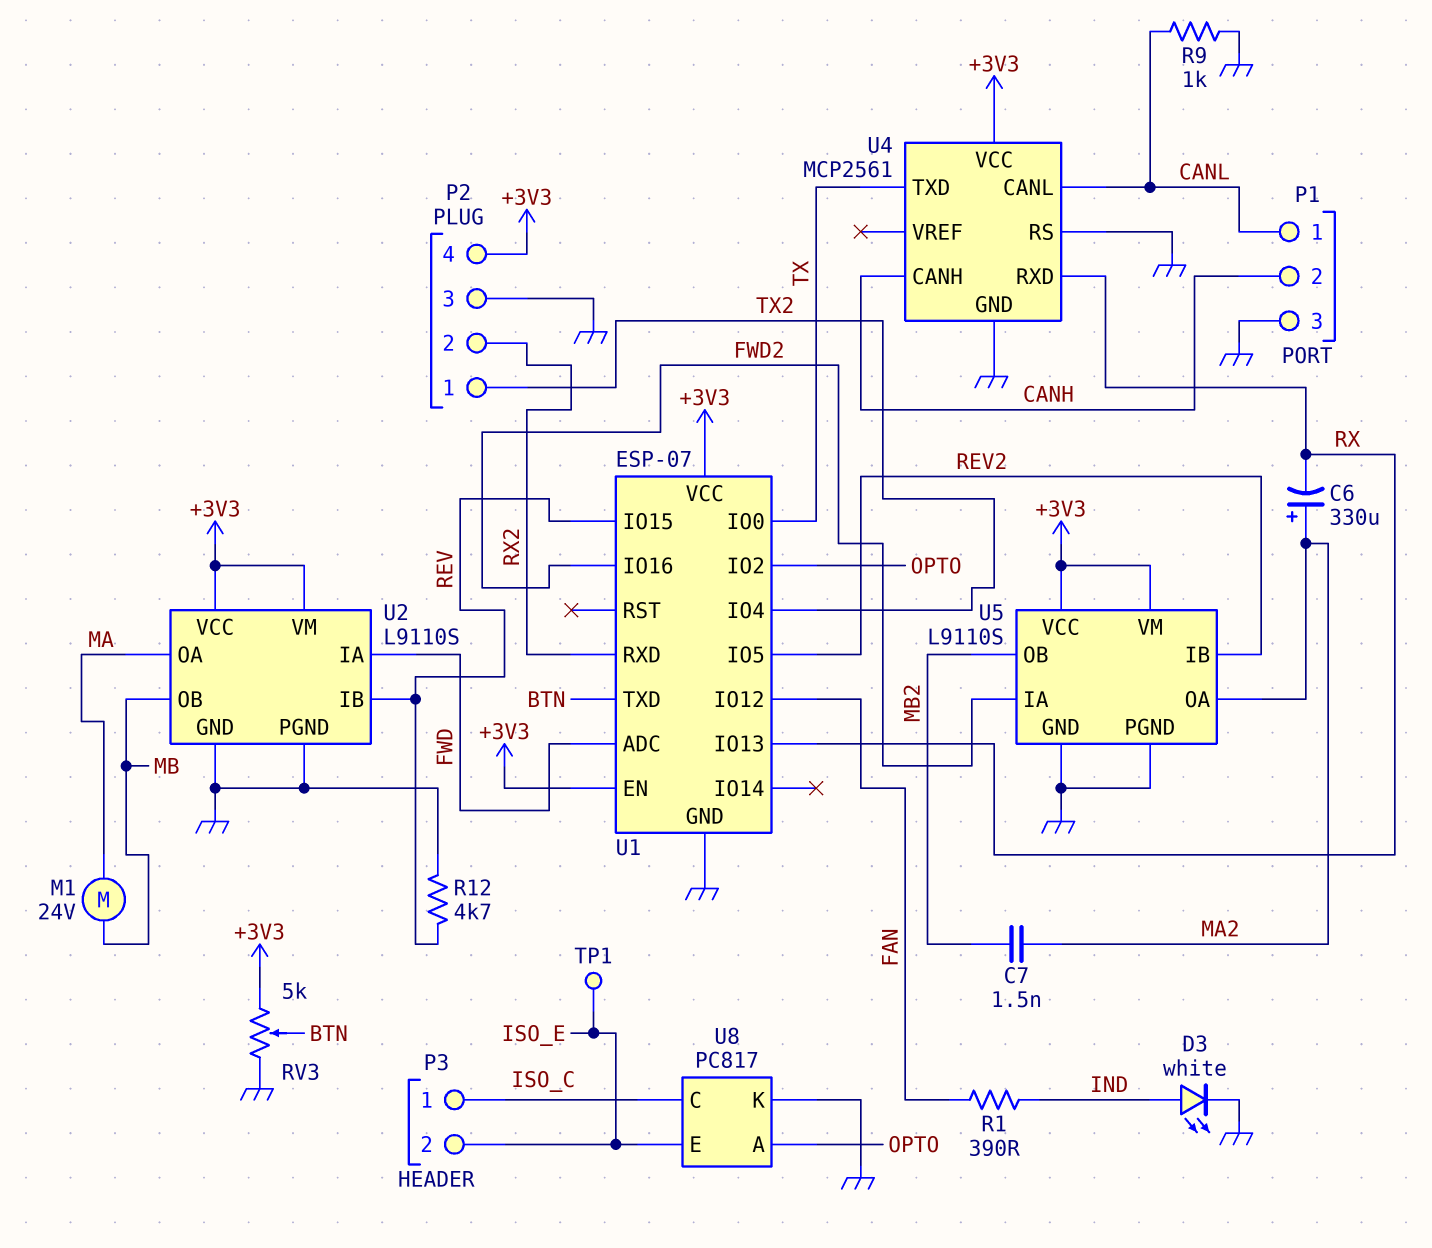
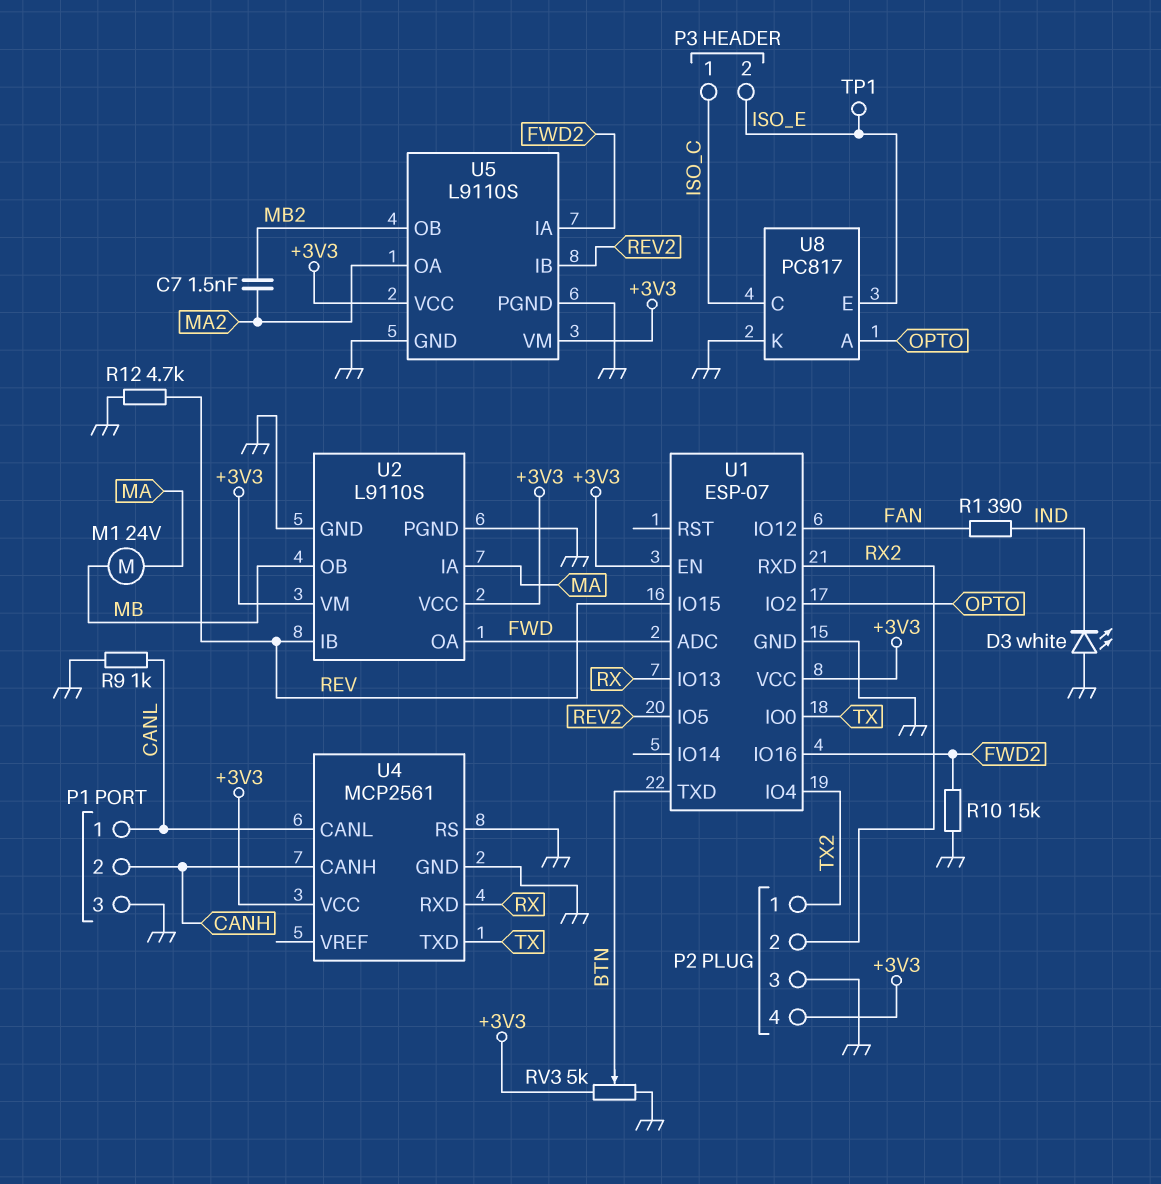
C6: 330uF (plus MA2, minus RX) -> none
D3: LED white (A IND, K GND) -> LED white (A GND, K IND)
R10: none -> 15k (FWD2, GND)
U2 pin IA: FWD -> MA
U2 pin OA: MA -> FWD

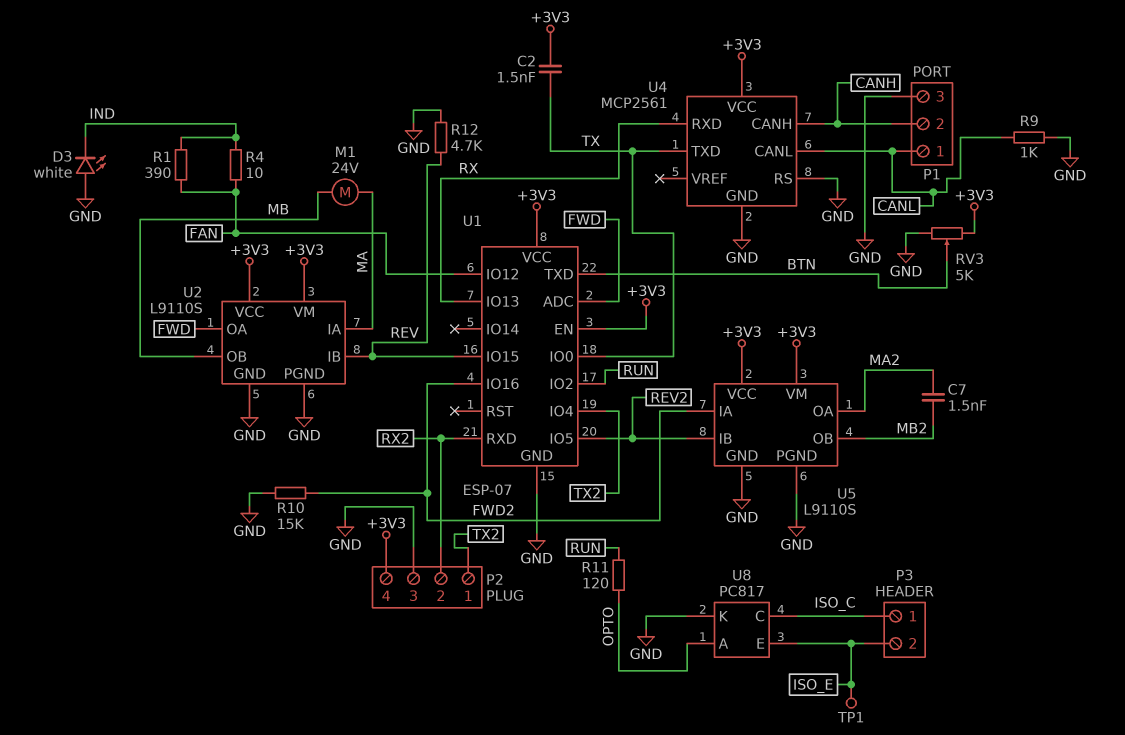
C2: none -> 1.5nF (+3V3, TX)
R4: none -> 10 (FAN, IND)
R11: none -> 120 (OPTO, RUN)
U1 pin IO2: OPTO -> RUN

